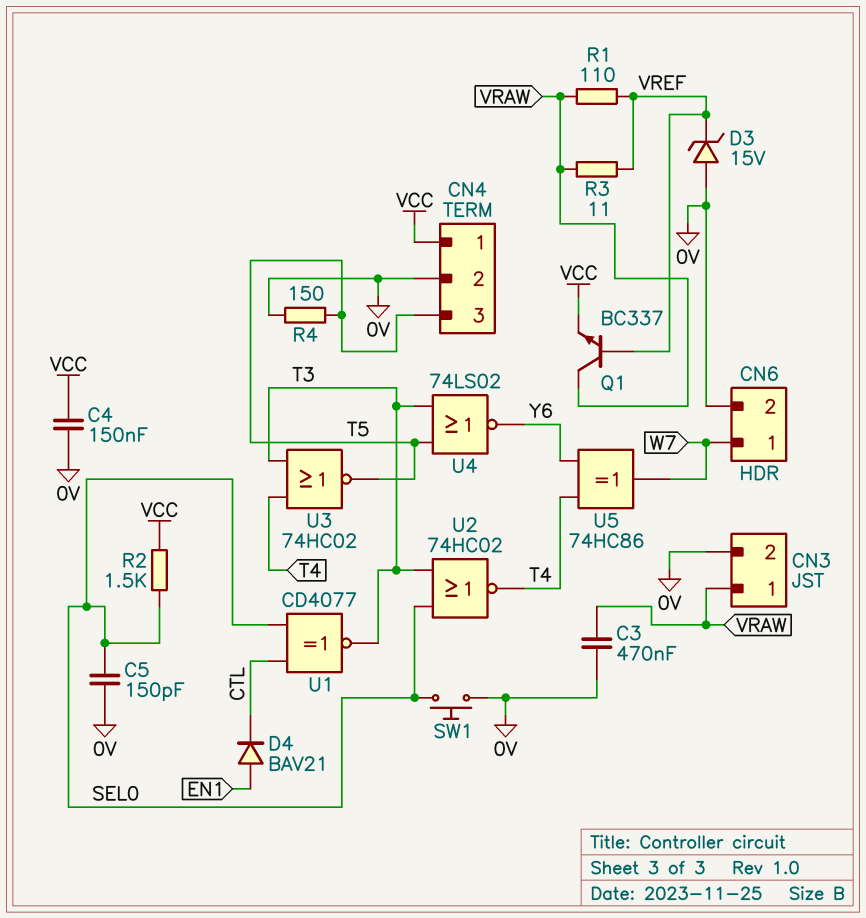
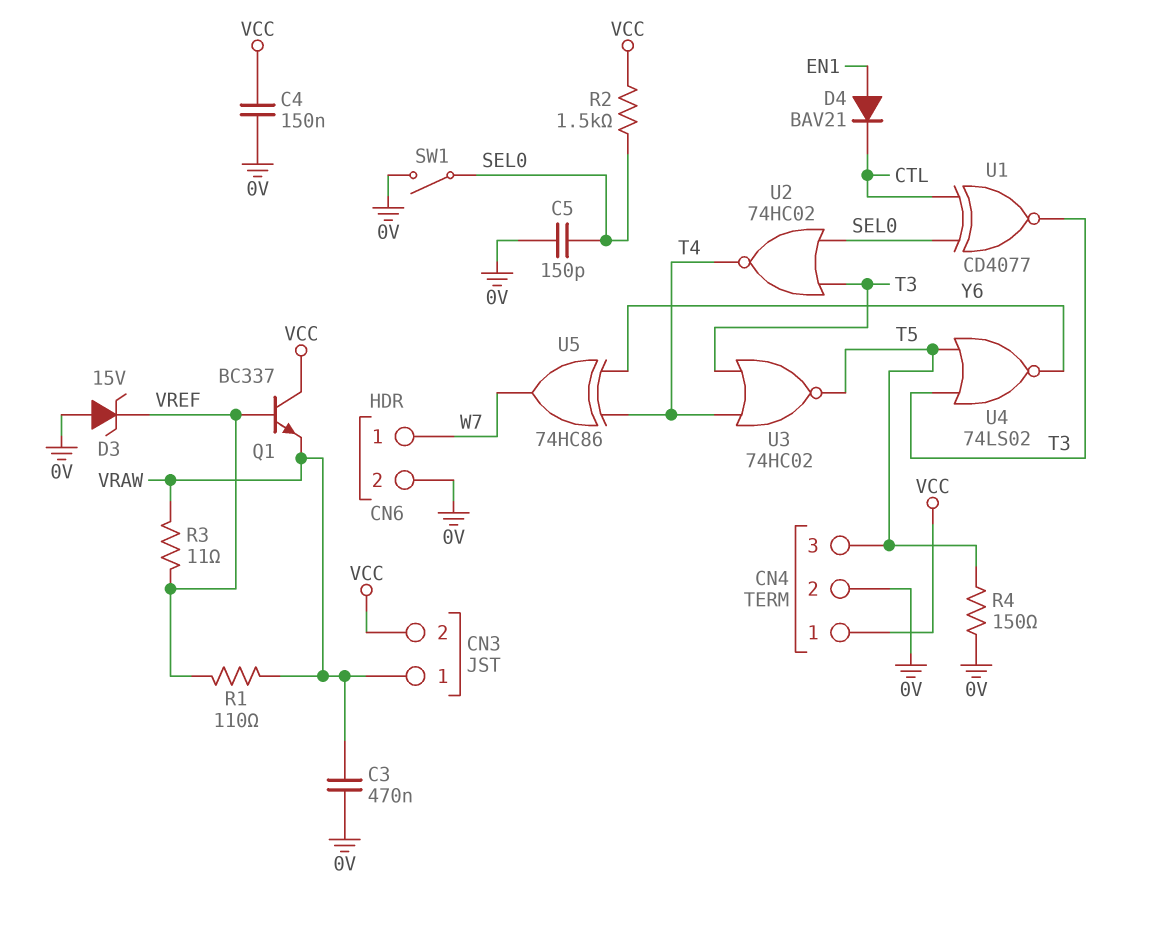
CN3 pin 2: 0V -> VCC
Q1: NPN BC337 (B VREF, C VRAW, E VCC) -> NPN BC337 (B VREF, C VCC, E VRAW)
SW1: button (0V, SEL0) -> switch (0V, SEL0)

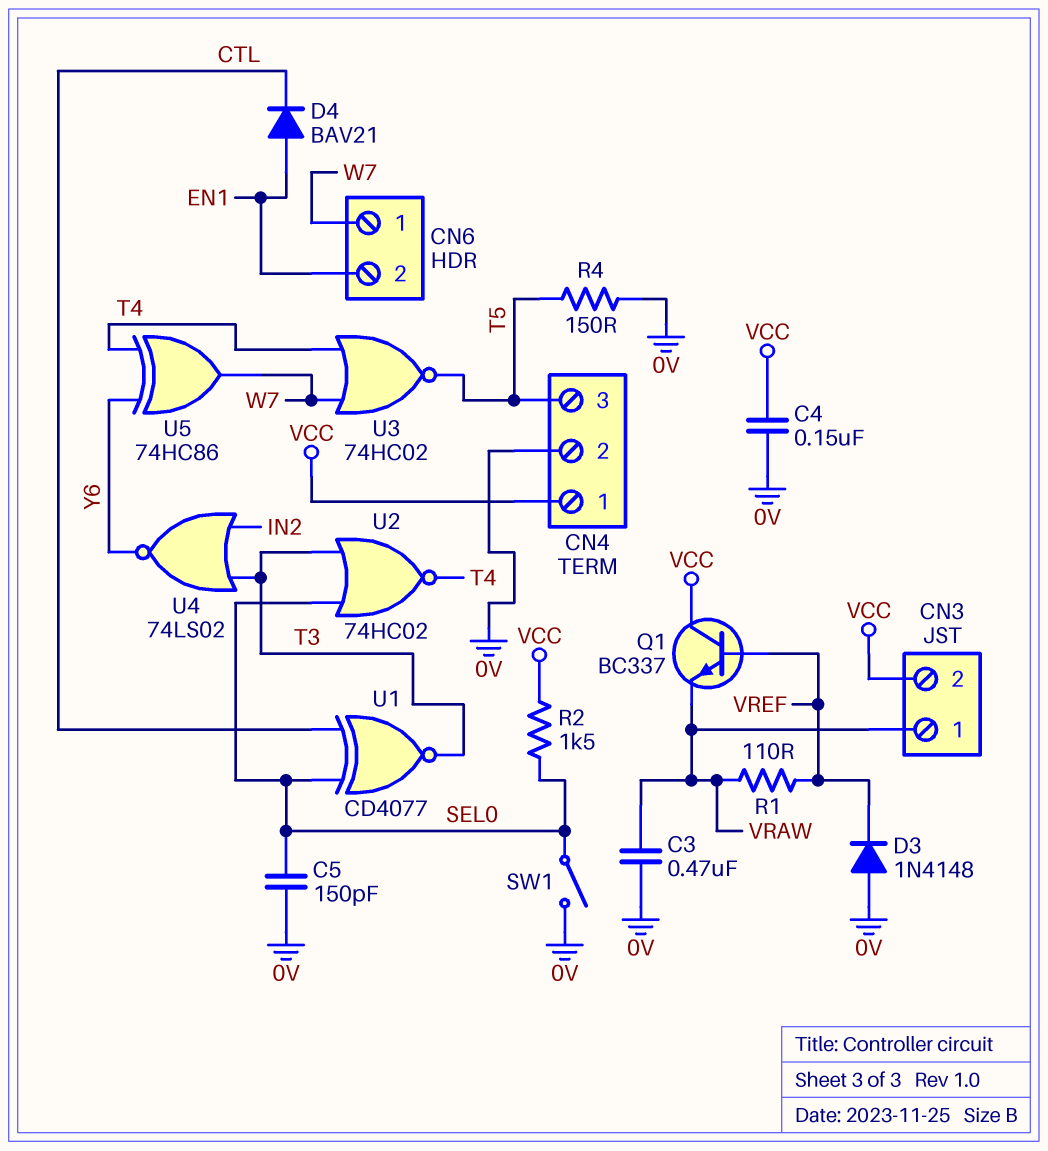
CN6 pin 2: 0V -> EN1
D3: zener 15V (A 0V, K VREF) -> diode 1N4148 (A 0V, K VREF)
R3: 11 (VRAW, VREF) -> none
U3: NOR 74HC02 (in T3, in T4, out T5) -> NOR 74HC02 (in T4, in W7, out T5)
U4: NOR 74LS02 (in T3, in T5, out Y6) -> NOR 74LS02 (in IN2, in T3, out Y6)

